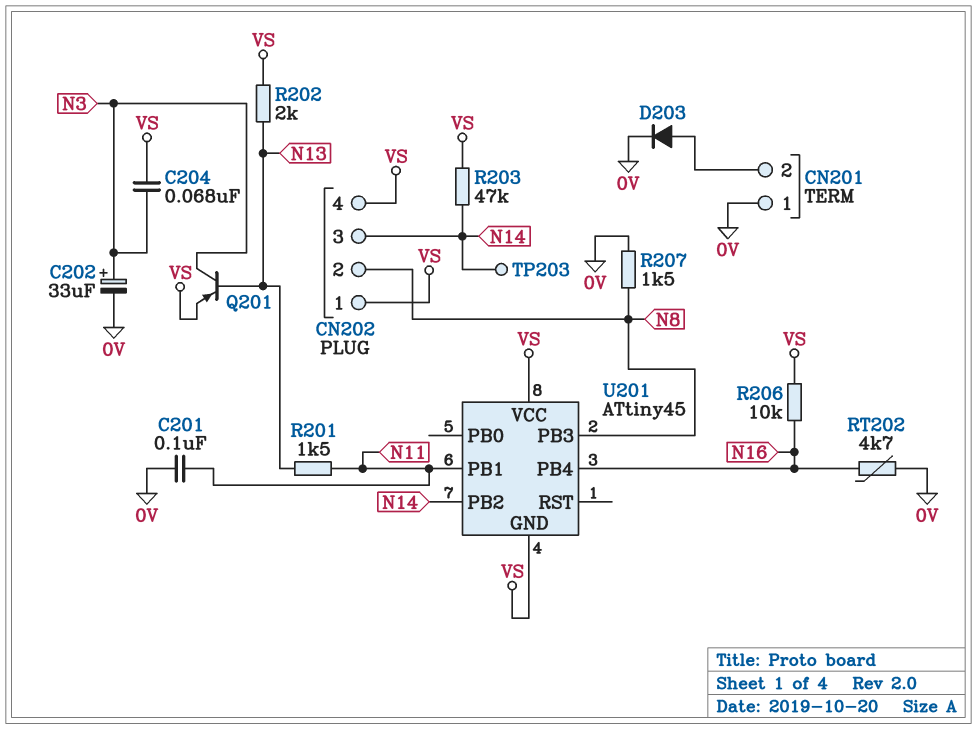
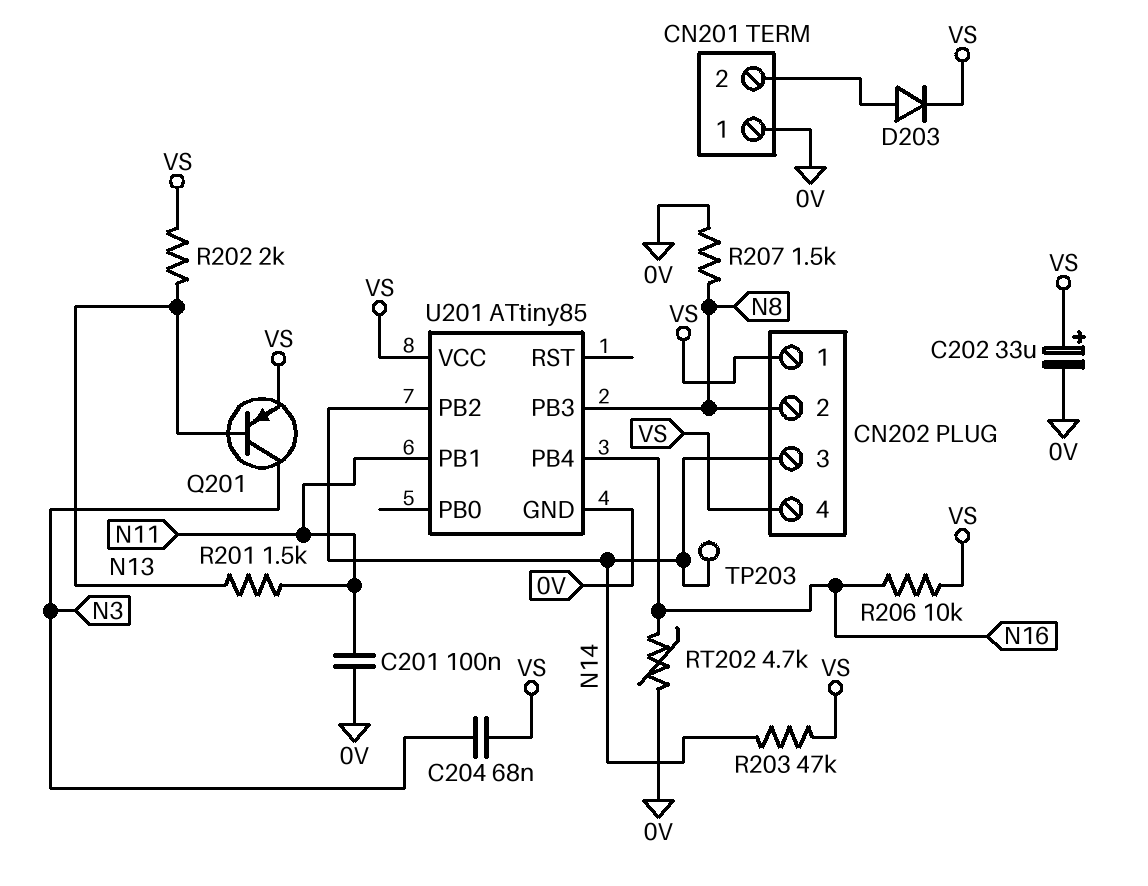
C202: 33uF (plus N3, minus 0V) -> 33uF (plus VS, minus 0V)
D203: diode (A CN201/2, K 0V) -> diode (A CN201/2, K VS)
U201: ATtiny45 -> ATtiny85
U201 pin GND: VS -> 0V

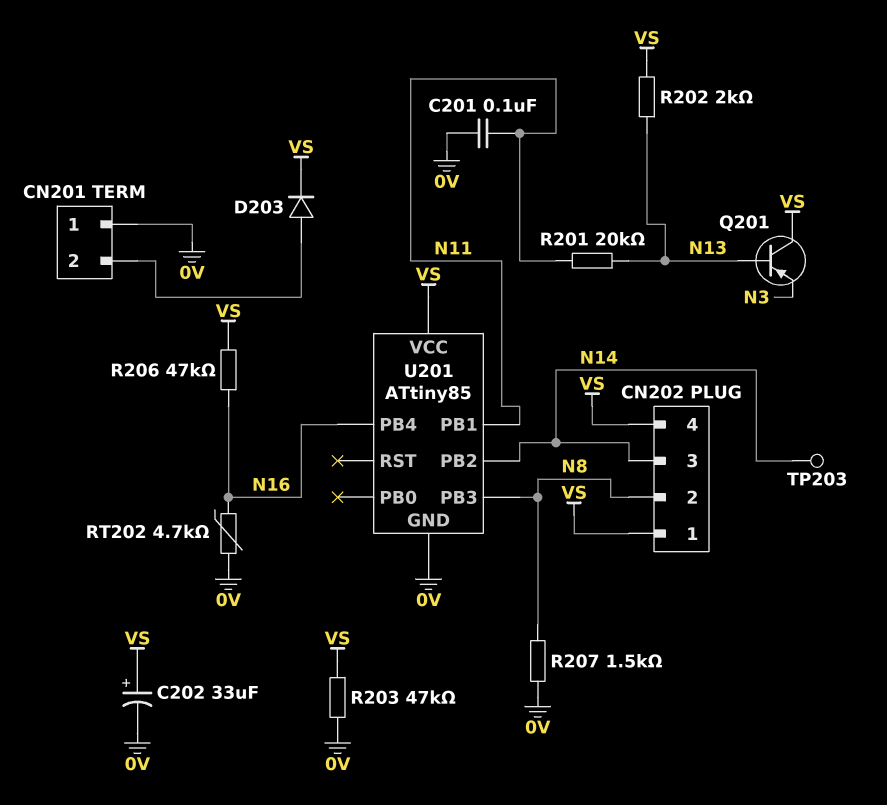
C204: 68nF (N3, VS) -> none
Q201: PNP (B N13, C N3, E VS) -> PNP (B N13, C VS, E N3)
R201: 1.5k (N11, N13) -> 20k (N11, N13)
R203: 47k (N14, VS) -> 47k (0V, VS)
R206: 10k (N16, VS) -> 47k (N16, VS)

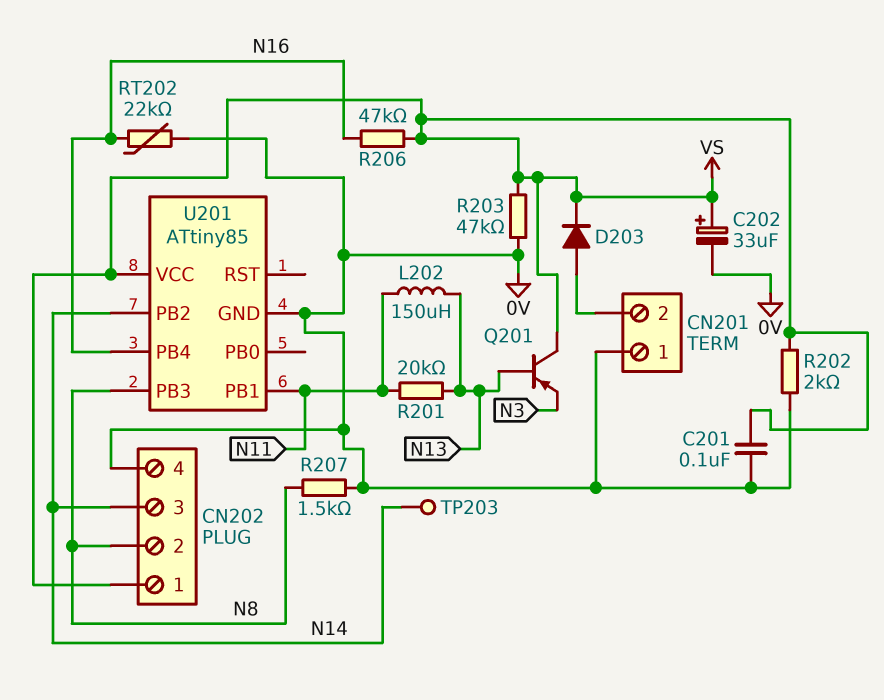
C201: 100nF (0V, N11) -> 100nF (0V, VS)
CN202 pin 4: VS -> 0V
L202: none -> 150uH (N11, N13)
R202: 2k (N13, VS) -> 2k (0V, VS)
RT202: 4.7k (0V, N16) -> 22k (0V, N16)

